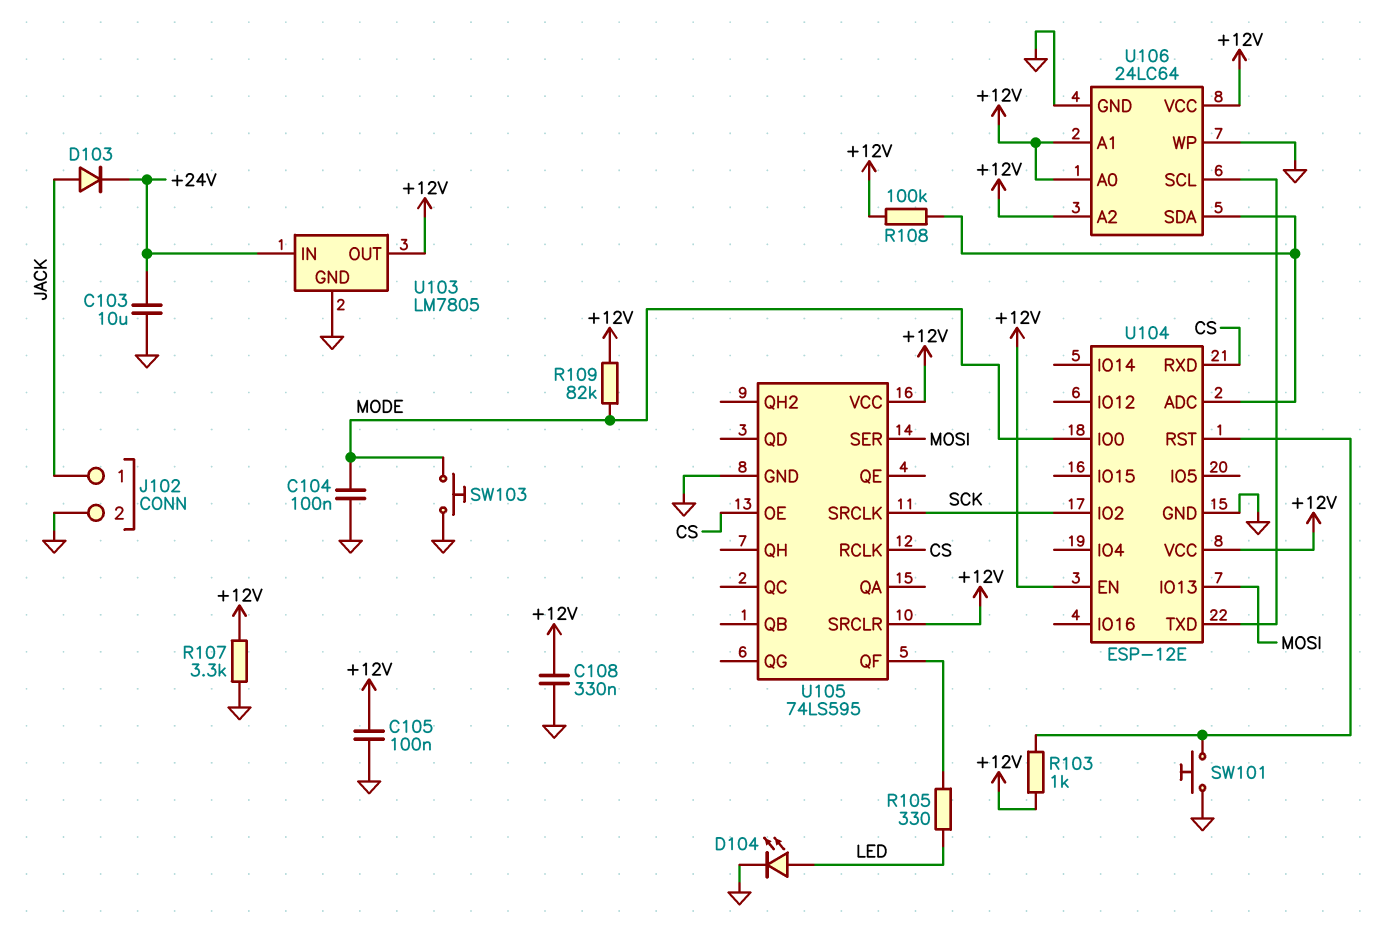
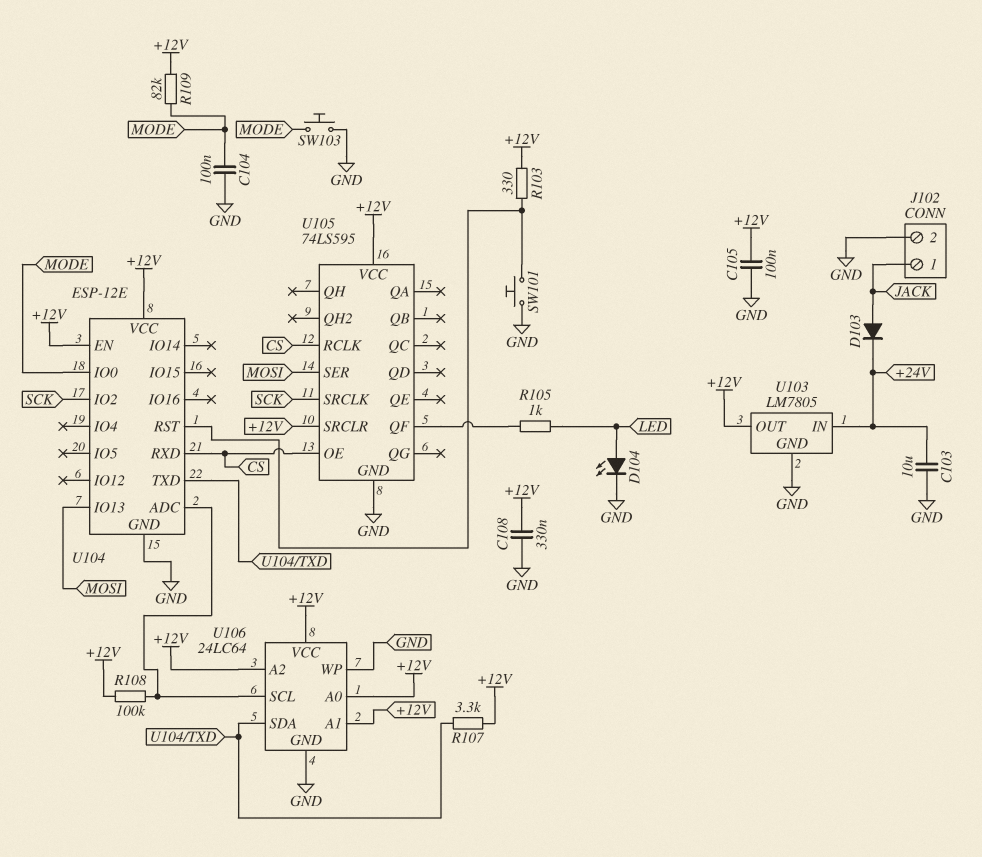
R103: 1k (+12V, U104/RST) -> 330 (+12V, U104/RST)
R105: 330 (LED, U105/QF) -> 1k (LED, U105/QF)
R107: 3.3k (+12V, GND) -> 3.3k (+12V, U104/TXD)
U106 pin SCL: U104/TXD -> U104/ADC
U106 pin SDA: U104/ADC -> U104/TXD

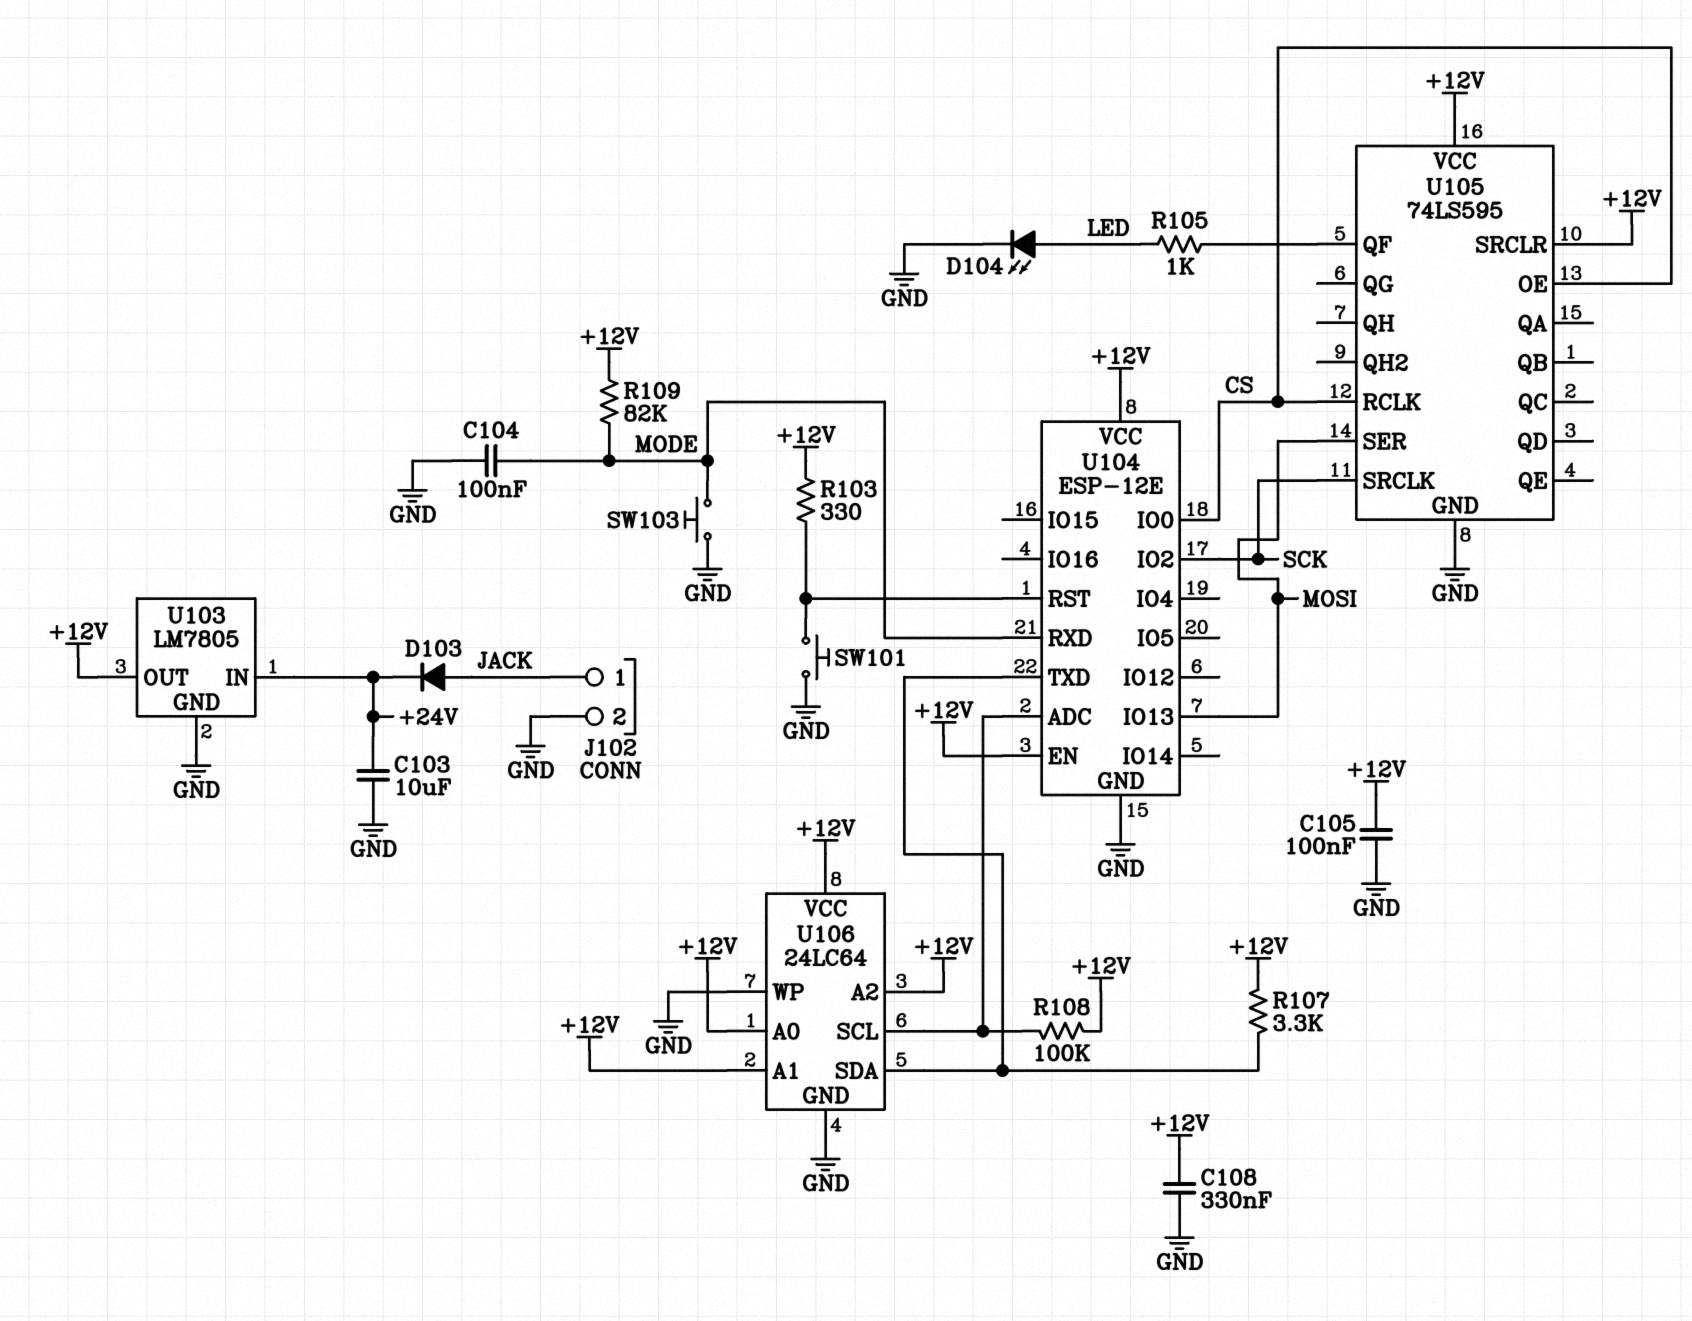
U104 pin IO0: MODE -> CS
U104 pin RXD: CS -> MODE

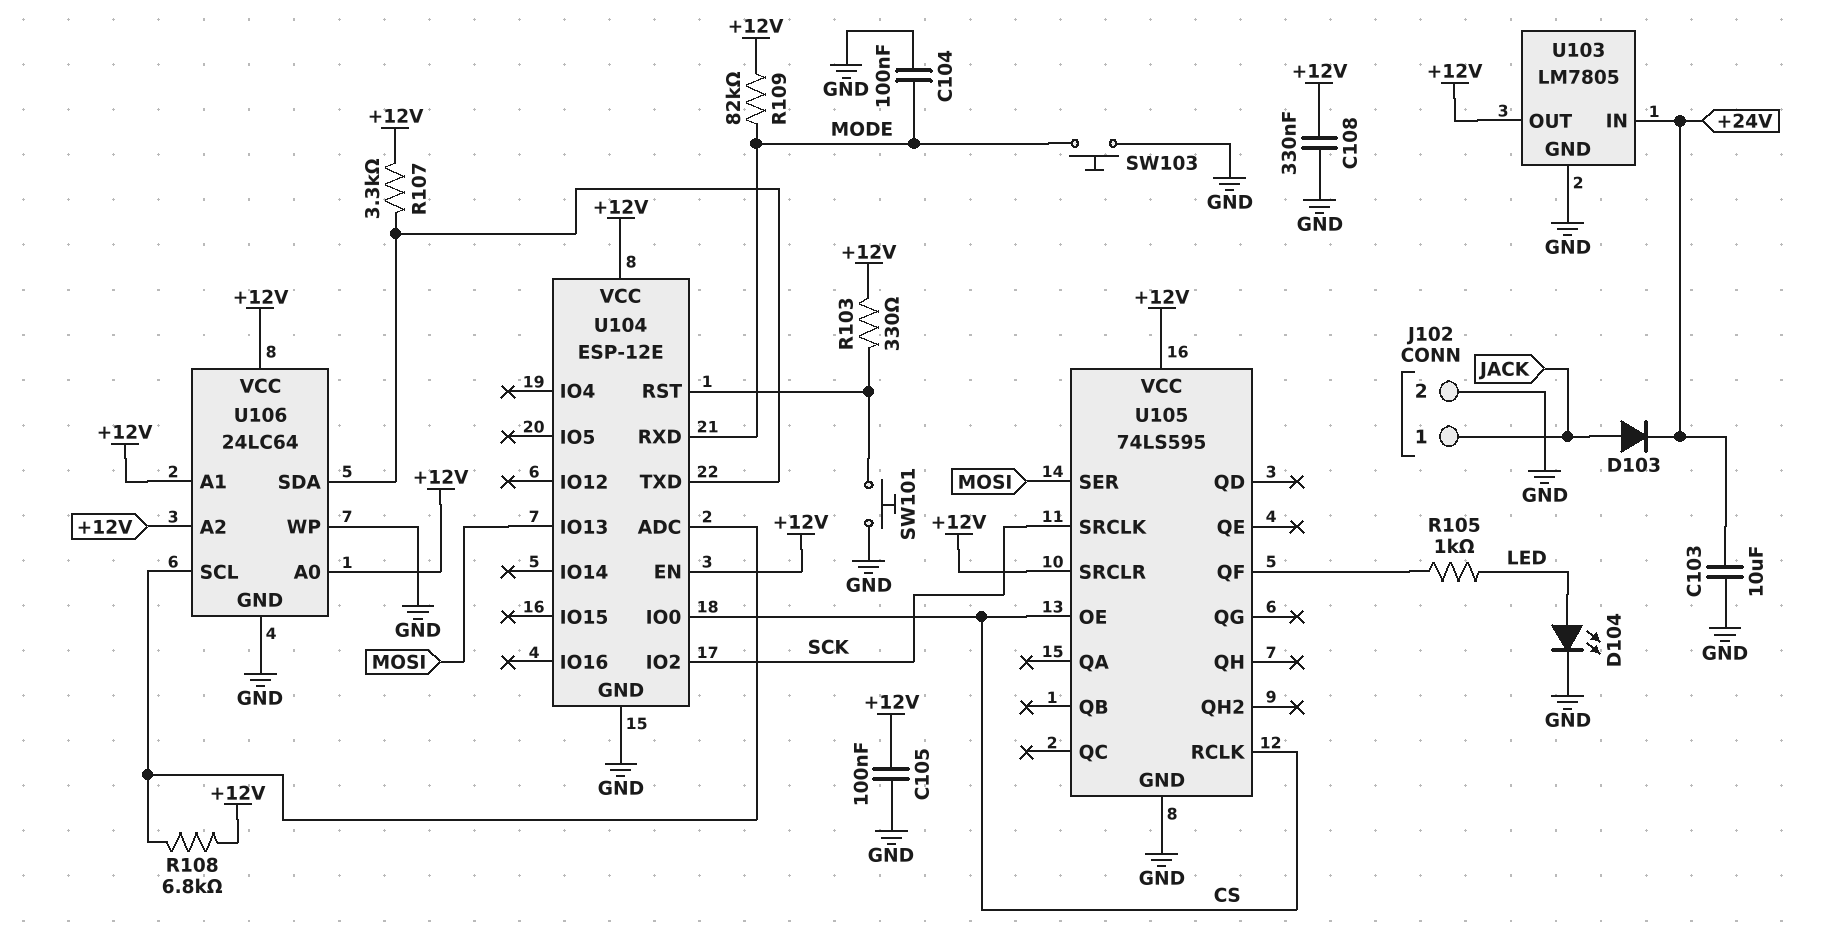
R108: 100k (+12V, U104/ADC) -> 6.8k (+12V, U104/ADC)

